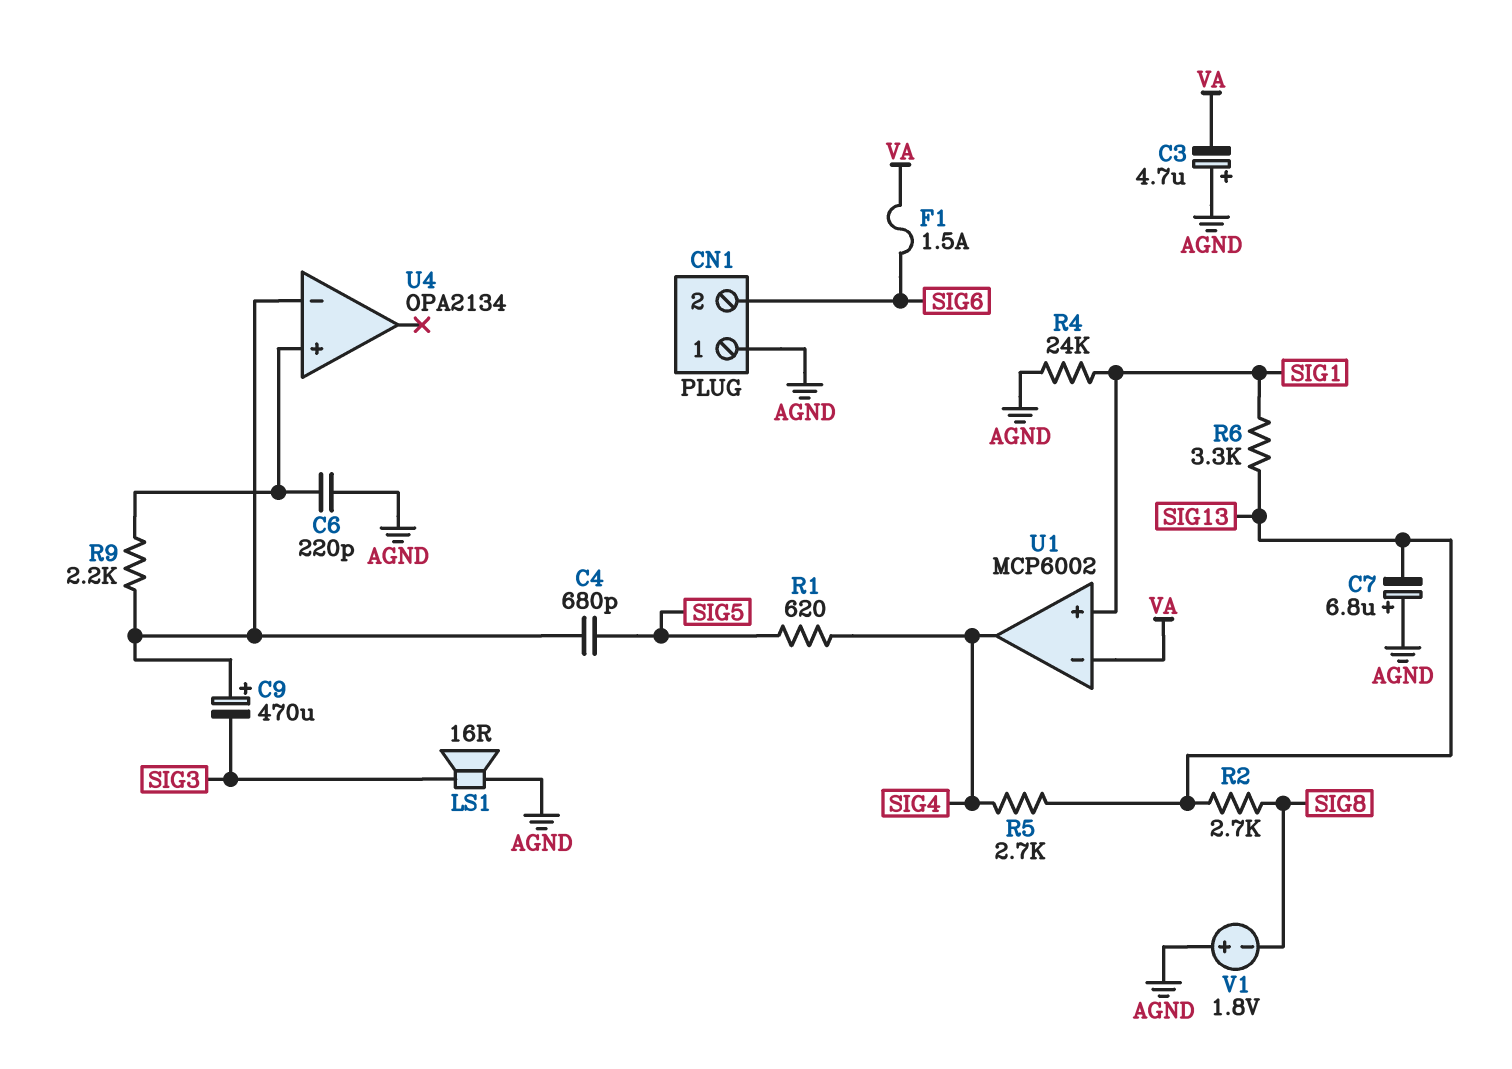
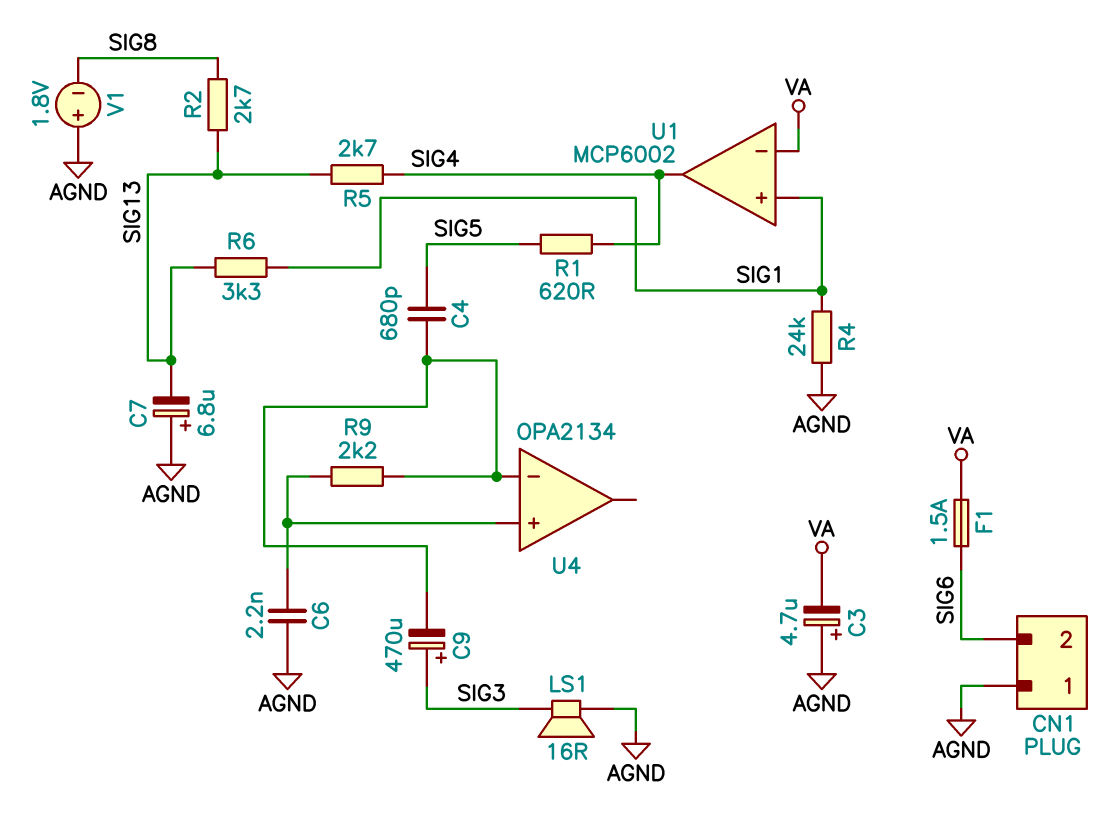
C6: 220pF (AGND, U4/in+) -> 2.2nF (AGND, U4/in+)
C9: 470uF (plus U4/in-, minus SIG3) -> 470uF (plus SIG3, minus U4/in-)

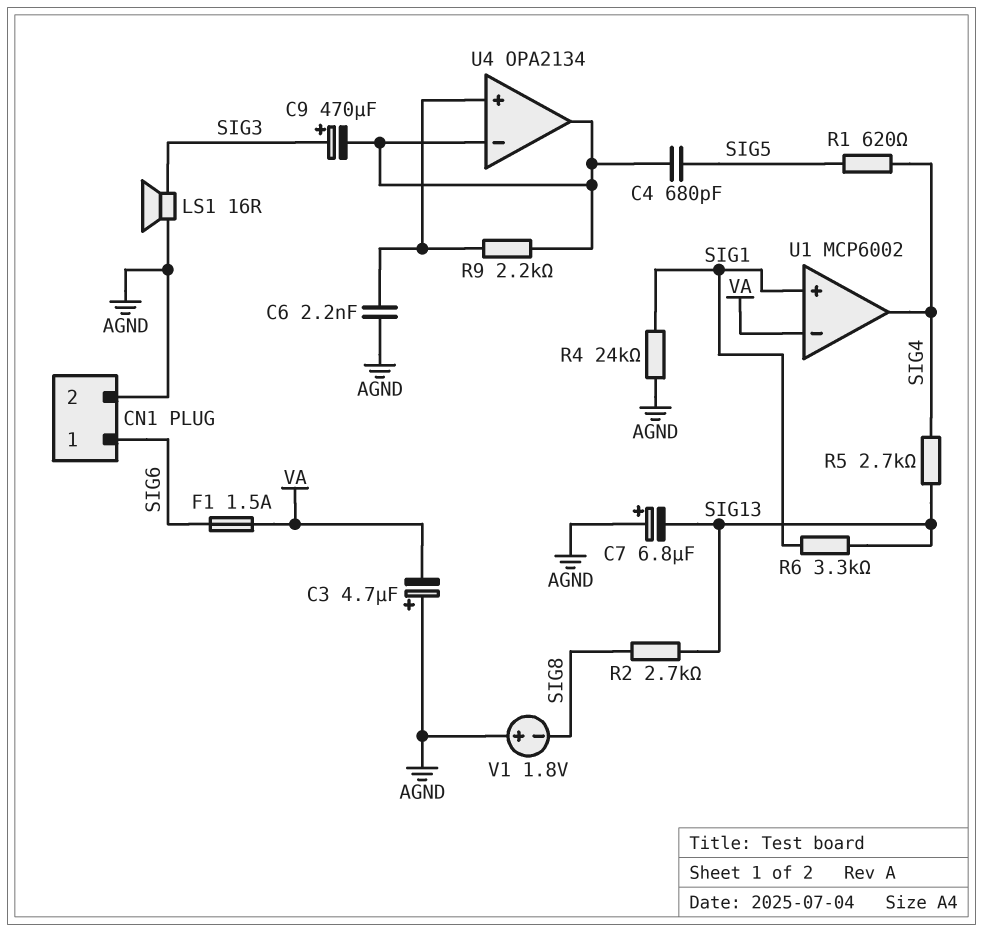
CN1 pin 1: AGND -> SIG6
CN1 pin 2: SIG6 -> AGND
U4 pin out: none -> U4/in-

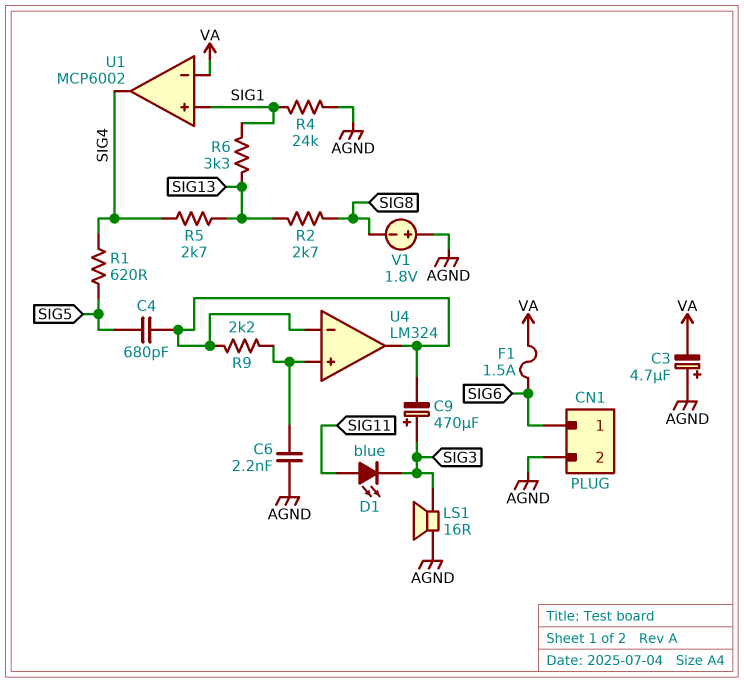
C7: 6.8uF (plus AGND, minus SIG13) -> none
D1: none -> LED blue (A SIG11, K SIG3)
U4: OPA2134 -> LM324

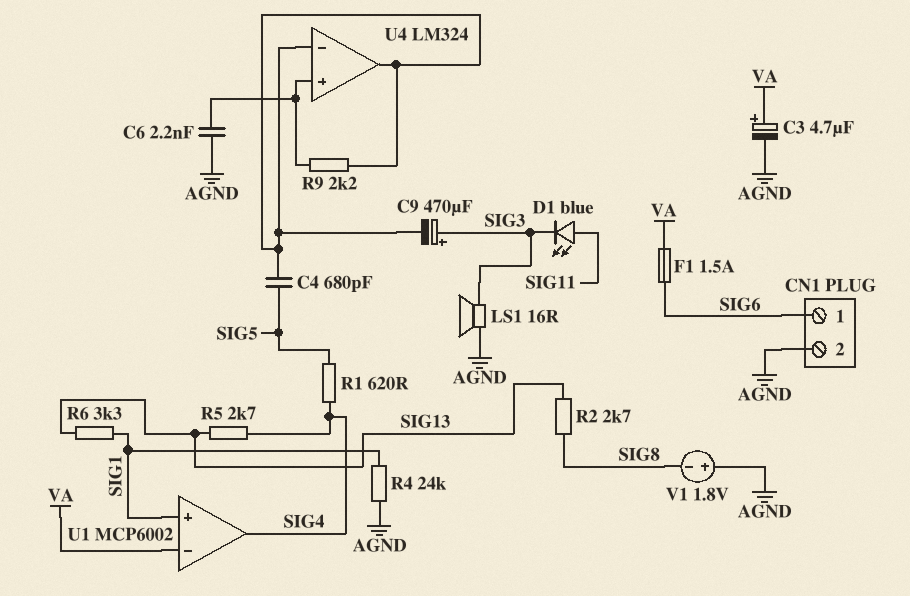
C3: 4.7uF (plus AGND, minus VA) -> 4.7uF (plus VA, minus AGND)

